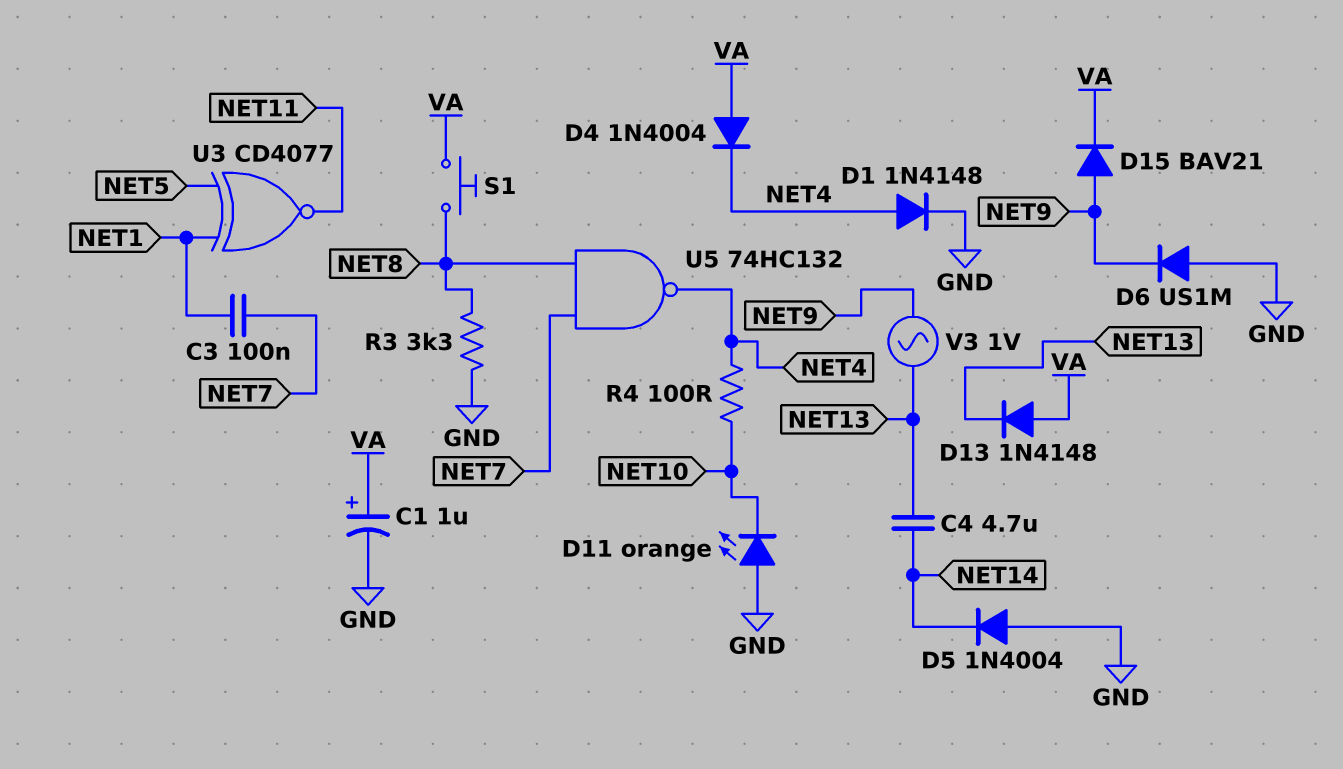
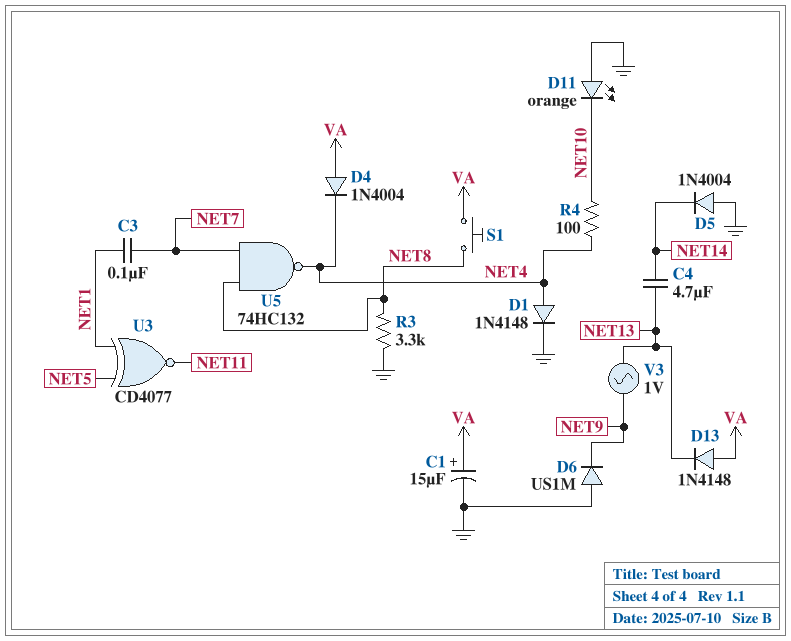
C1: 1uF (plus VA, minus GND) -> 15uF (plus VA, minus GND)
D15: diode BAV21 (A NET9, K VA) -> none

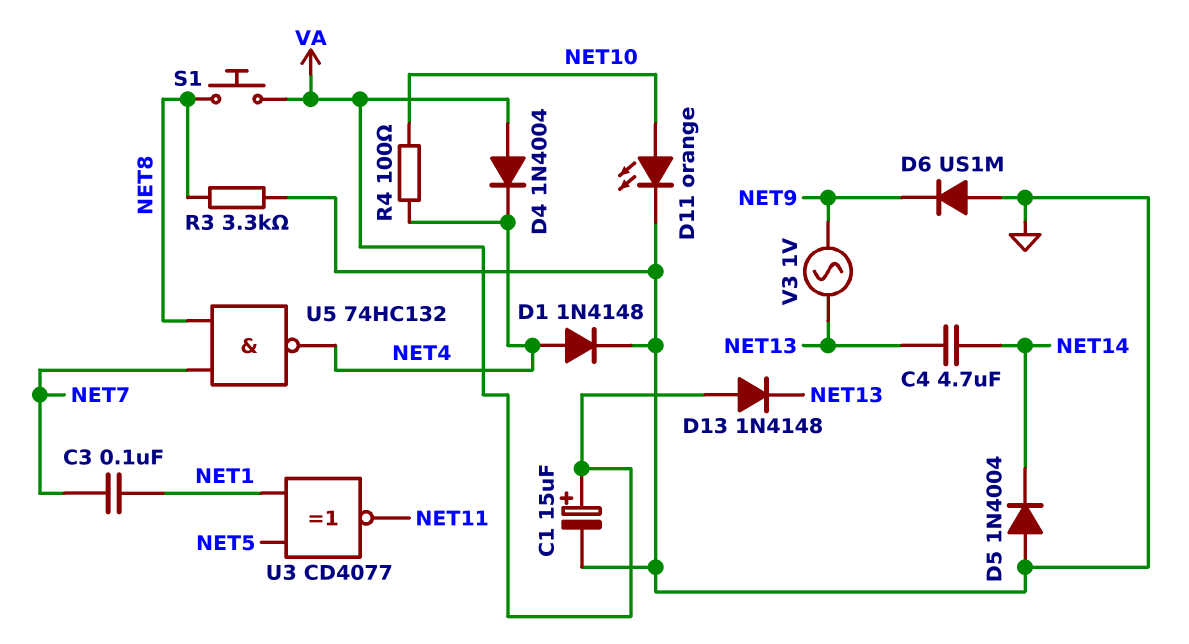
D11: LED orange (A GND, K NET10) -> LED orange (A NET10, K GND)

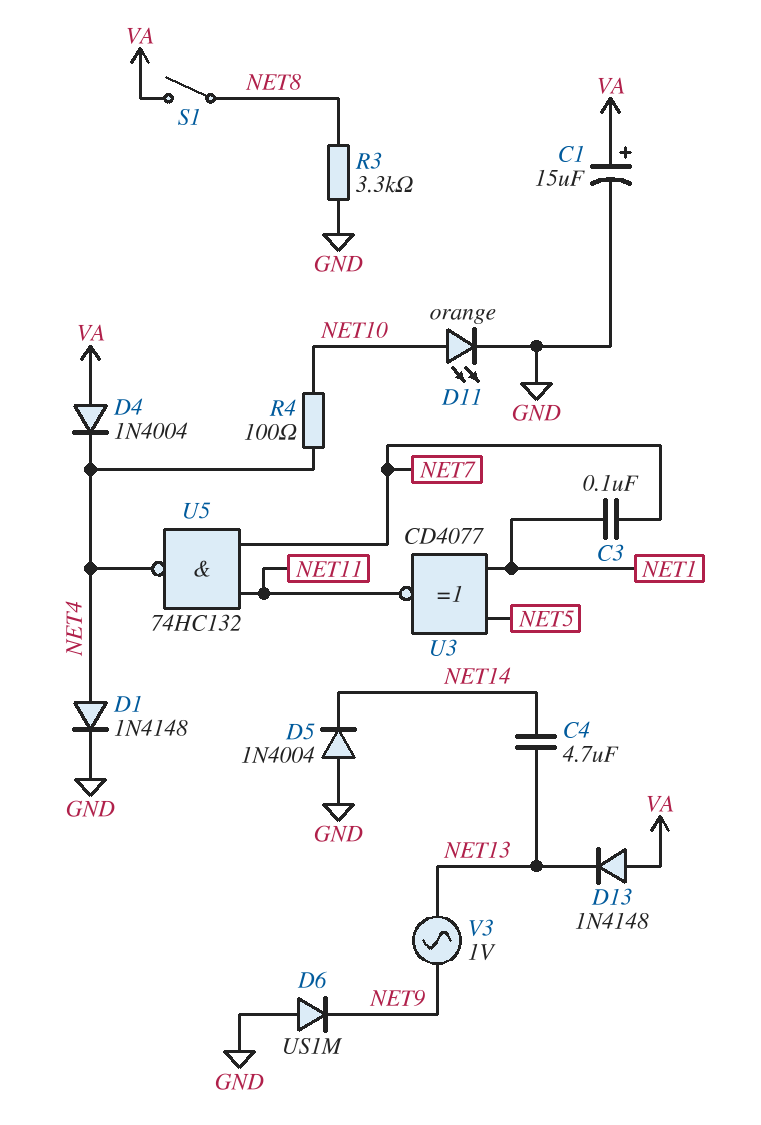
S1: button (NET8, VA) -> switch (NET8, VA)
U5: NAND 74HC132 (in NET7, in NET8, out NET4) -> NAND 74HC132 (in NET7, in NET11, out NET4)

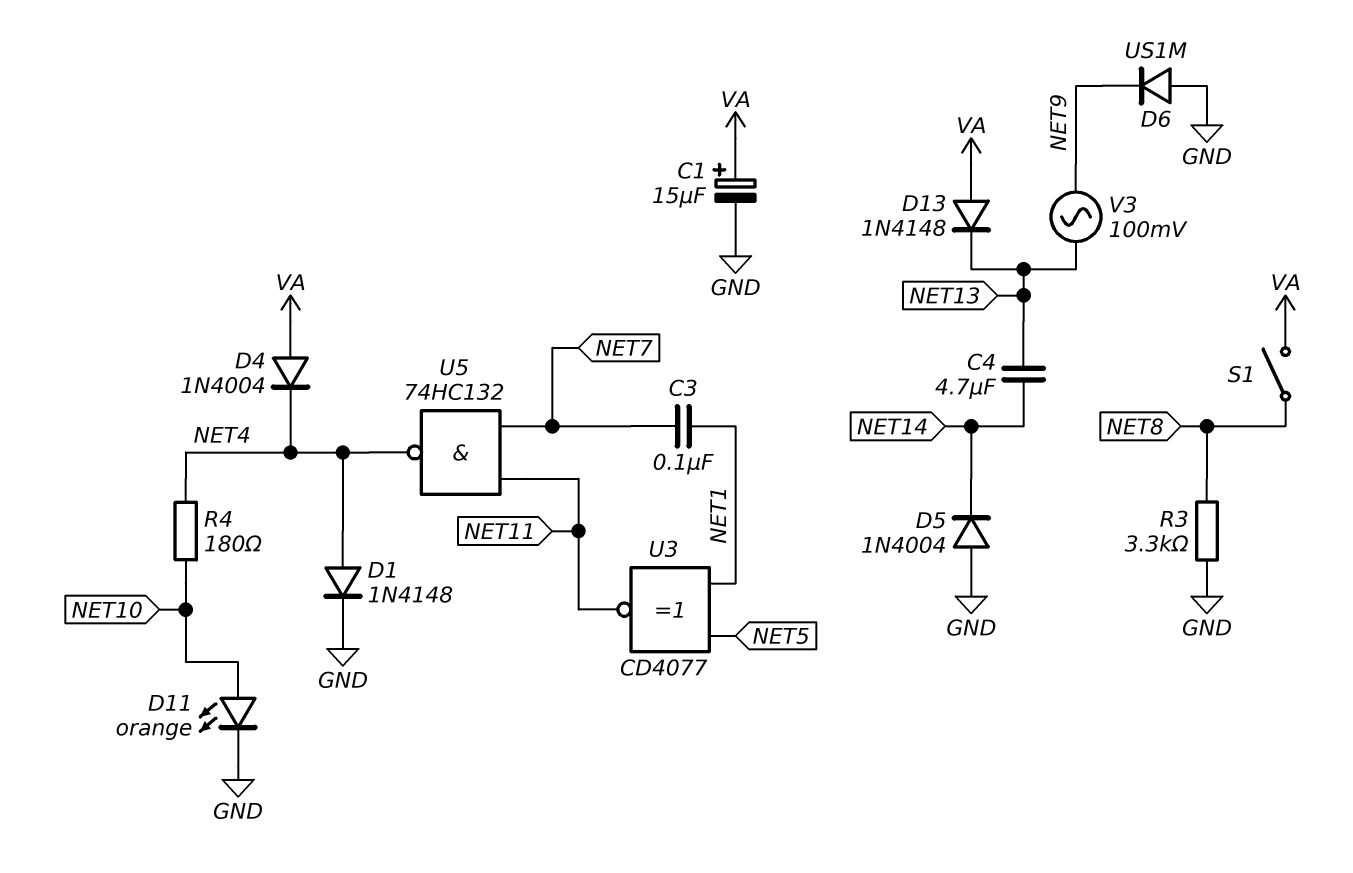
R4: 100 (NET4, NET10) -> 180 (NET4, NET10)
V3: AC 1V (NET9, NET13) -> AC 100mV (NET9, NET13)

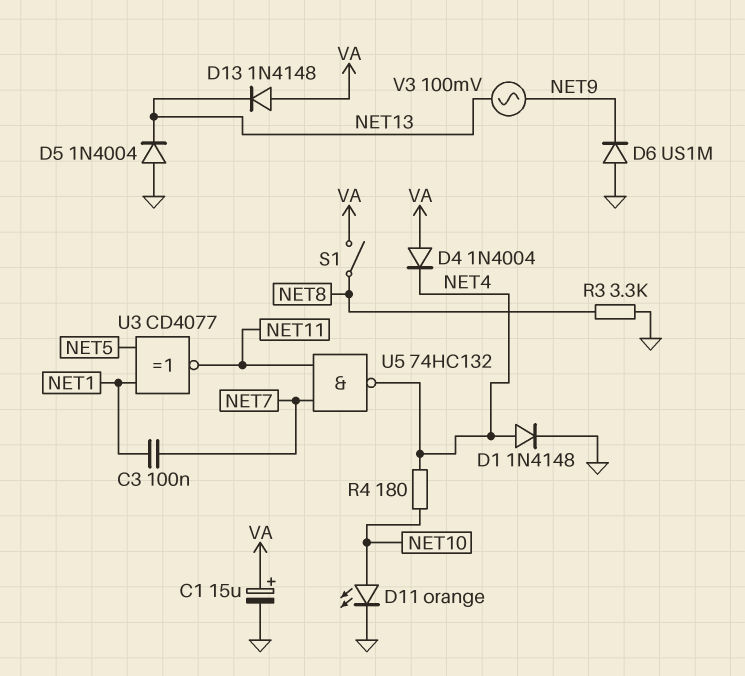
C4: 4.7uF (NET13, NET14) -> none
D5: diode 1N4004 (A GND, K NET14) -> diode 1N4004 (A GND, K NET13)

